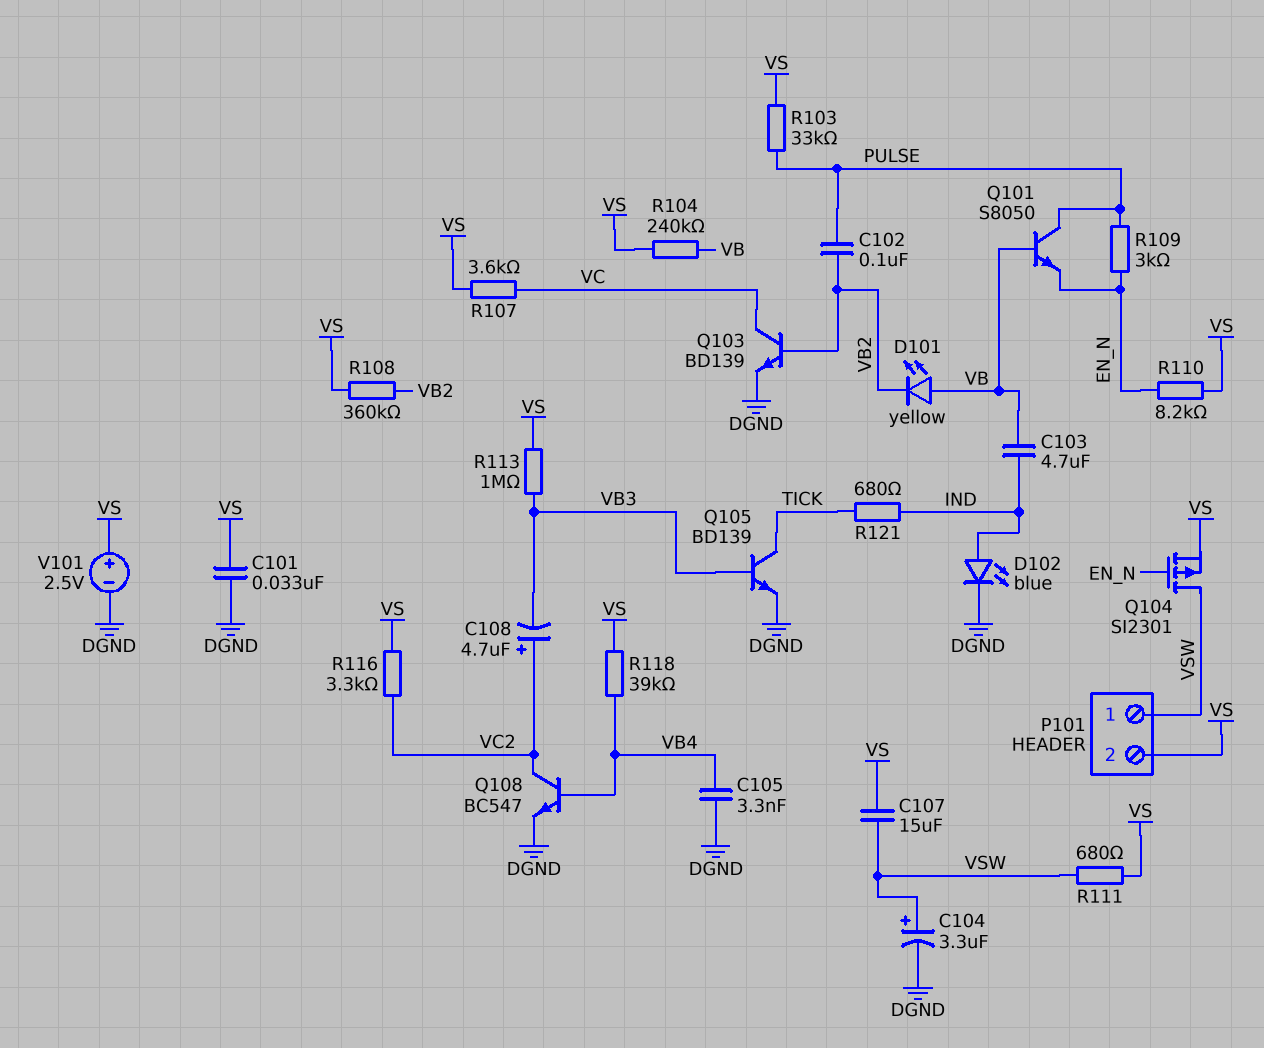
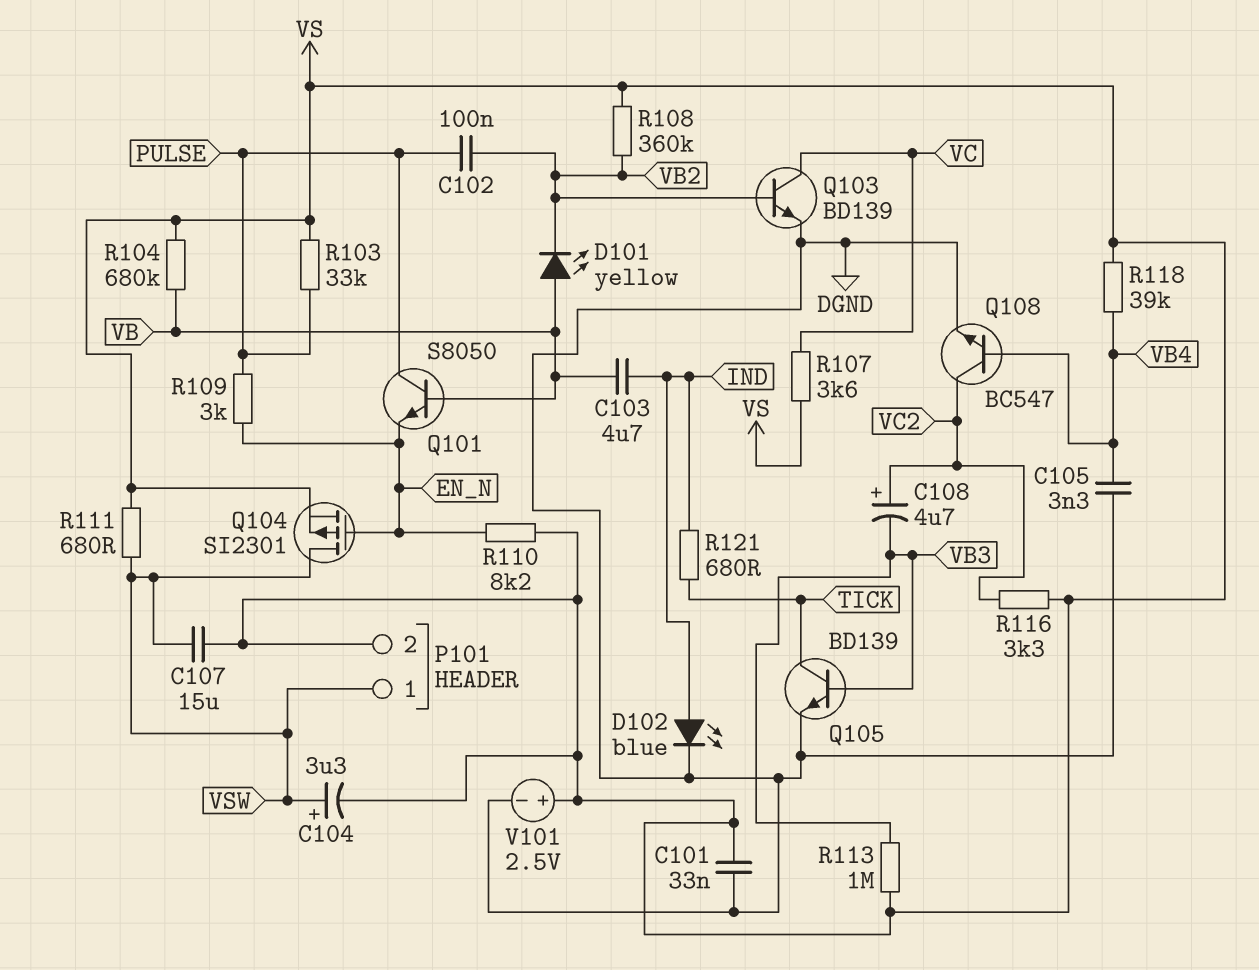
C104: 3.3uF (plus VSW, minus DGND) -> 3.3uF (plus VSW, minus VS)
R104: 240k (VB, VS) -> 680k (VB, VS)

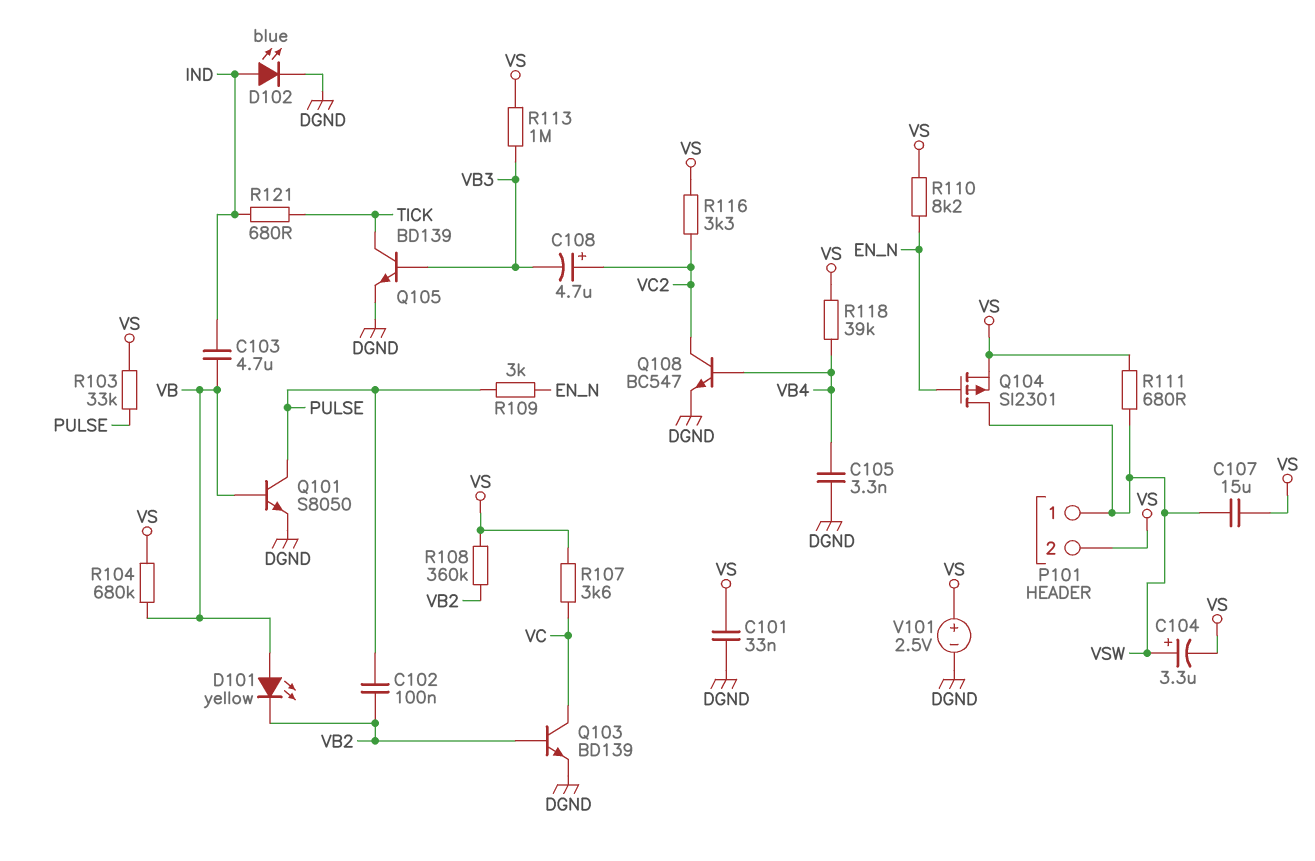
Q101: NPN S8050 (B VB, C PULSE, E EN_N) -> NPN S8050 (B VB, C PULSE, E DGND)

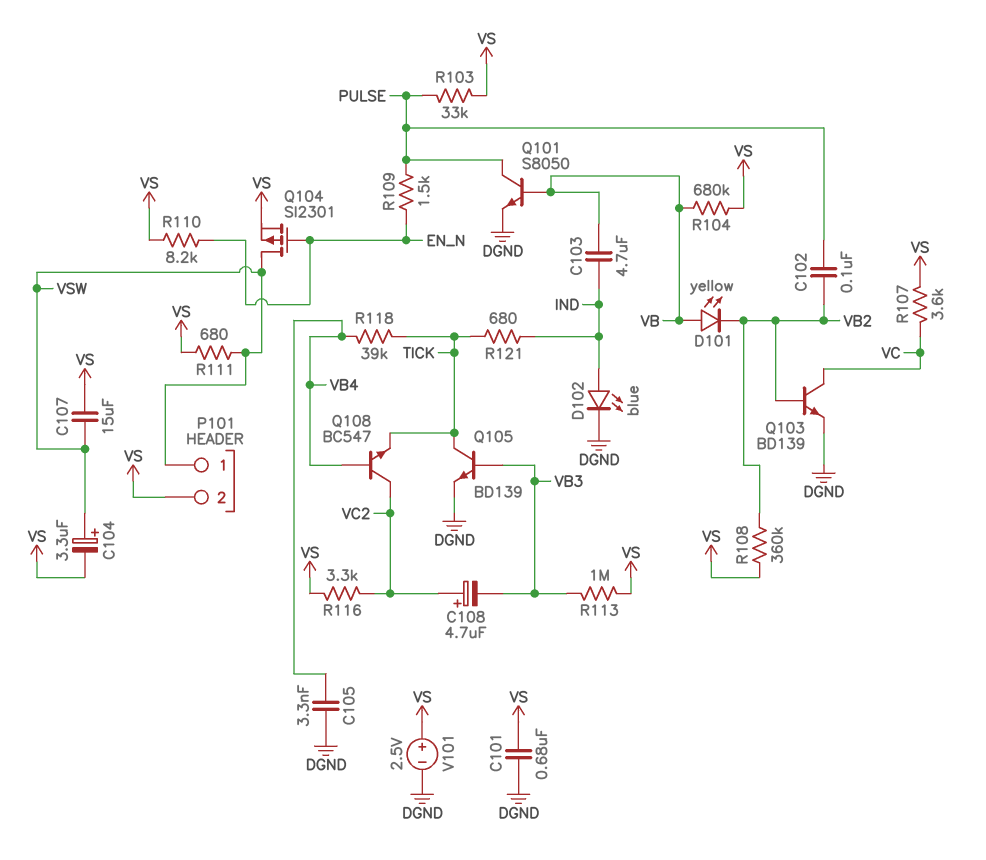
C101: 33nF (DGND, VS) -> 680nF (DGND, VS)
Q108: NPN BC547 (B VB4, C VC2, E DGND) -> NPN BC547 (B VB4, C VC2, E TICK)
R109: 3k (EN_N, PULSE) -> 1.5k (EN_N, PULSE)
R118: 39k (VB4, VS) -> 39k (TICK, VB4)

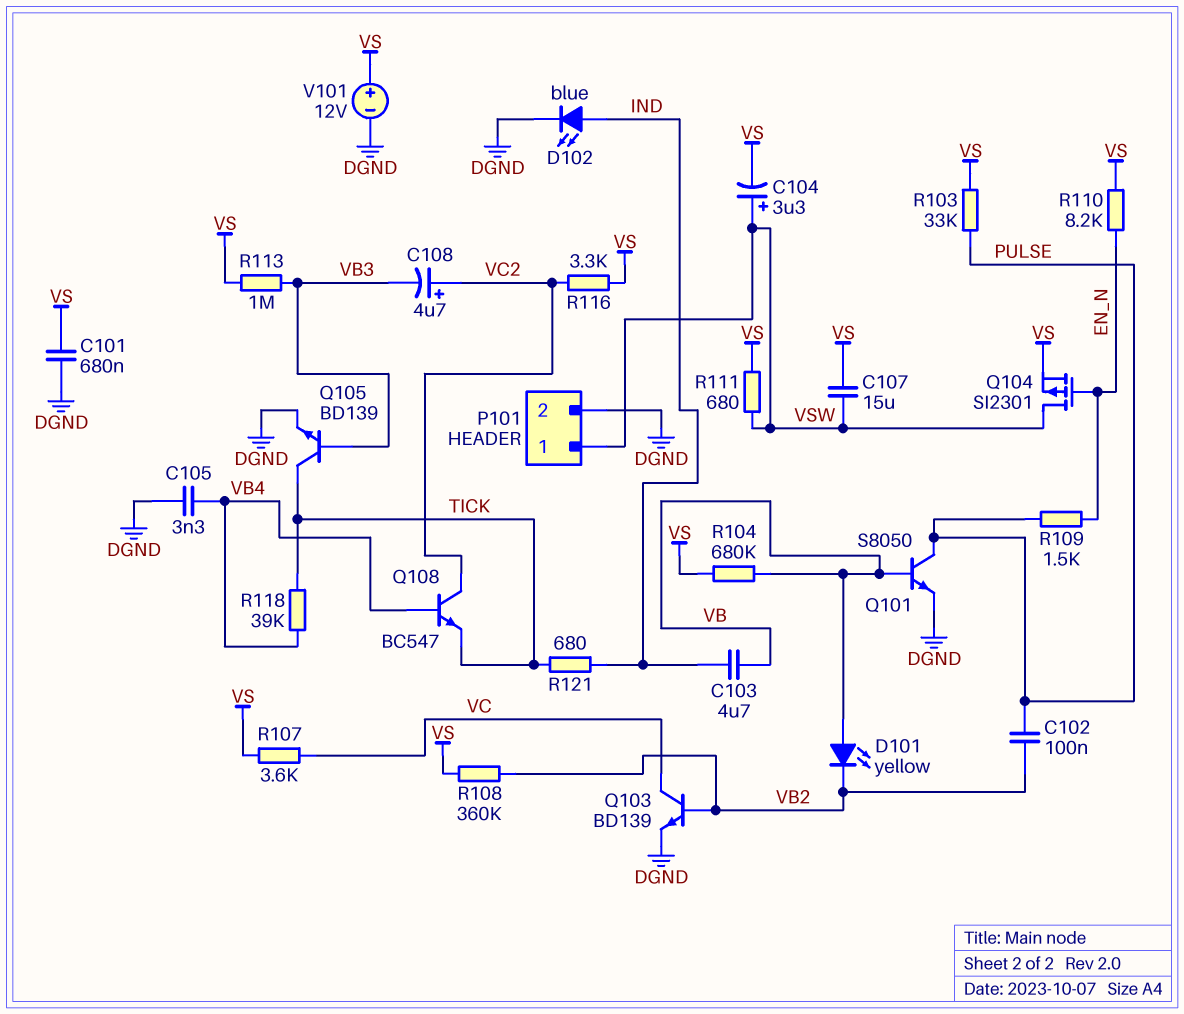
P101 pin 2: VS -> DGND
V101: 2.5V (plus VS, minus DGND) -> 12V (plus VS, minus DGND)

